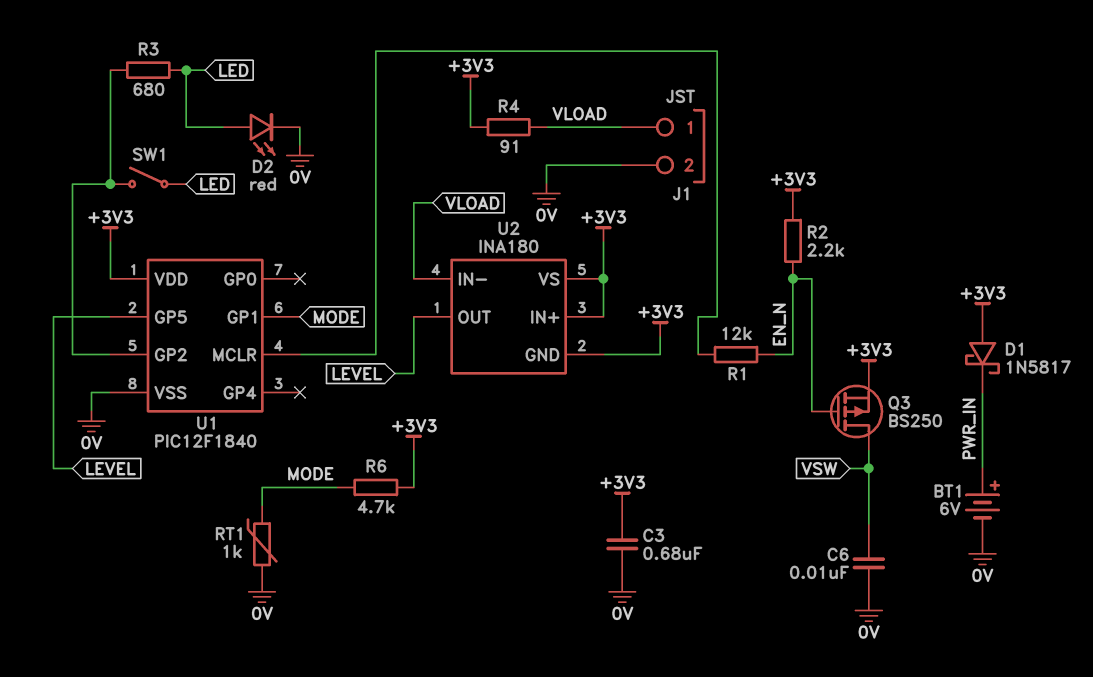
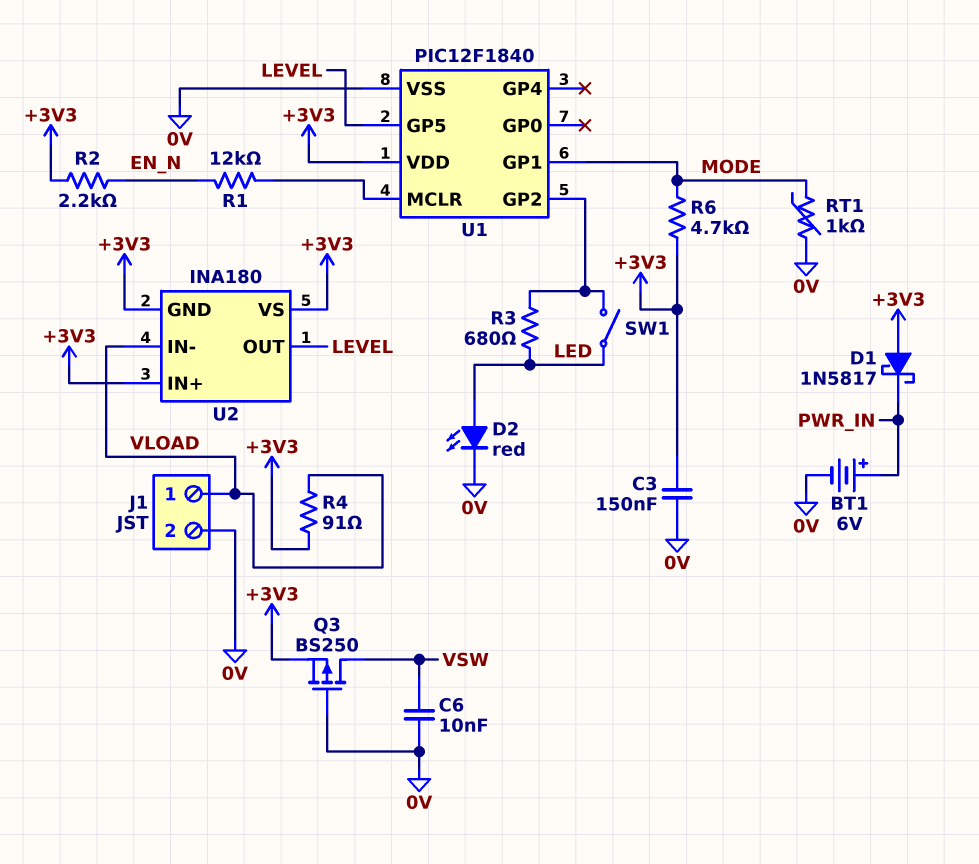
C3: 680nF (+3V3, 0V) -> 150nF (+3V3, 0V)
Q3: PMOS BS250 (G EN_N, D VSW, S +3V3) -> PMOS BS250 (G 0V, D VSW, S +3V3)

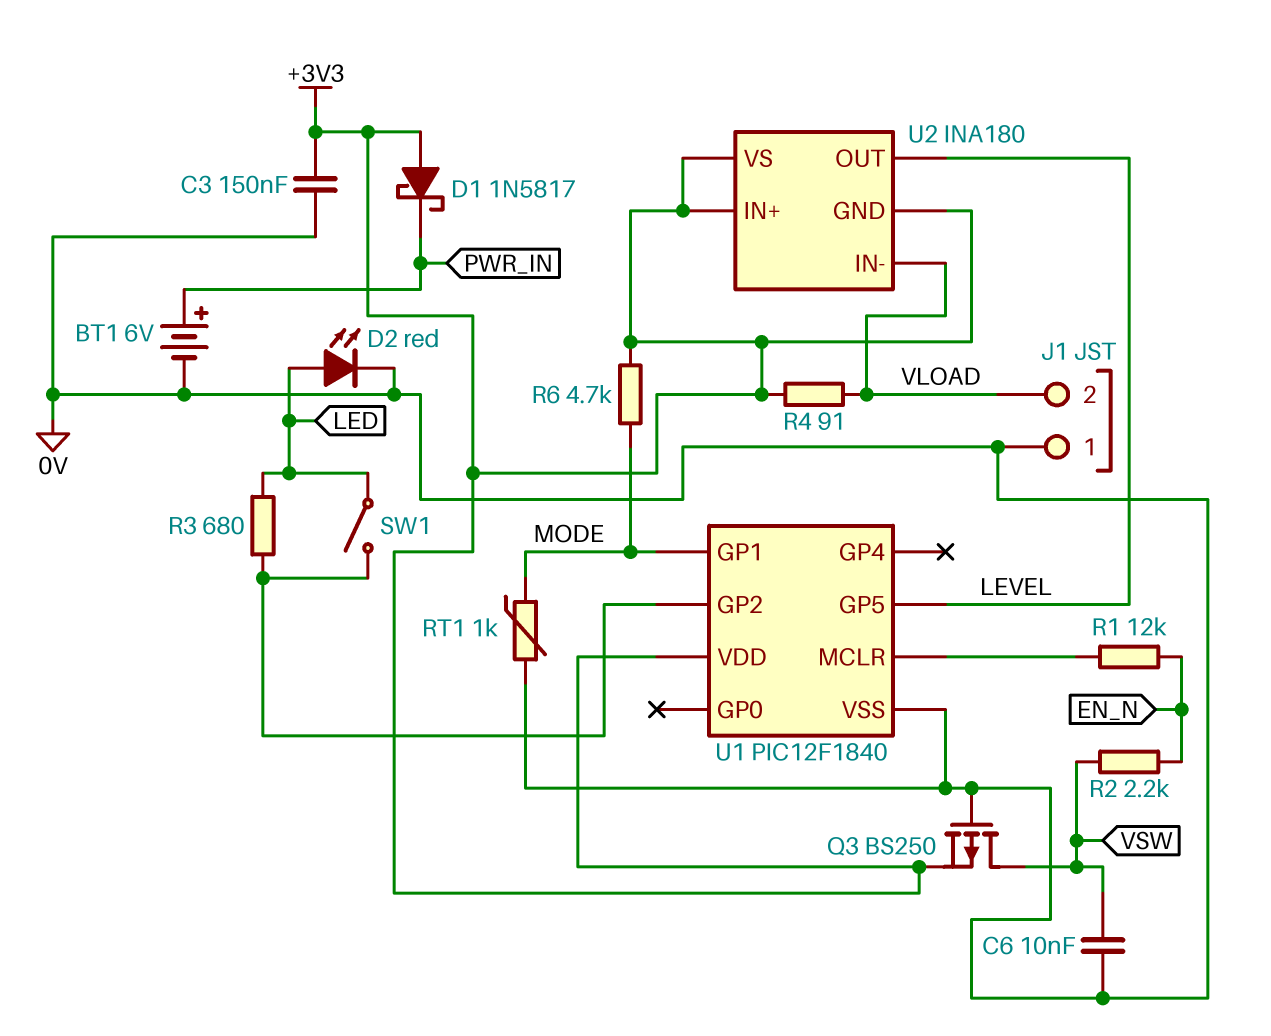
J1 pin 1: VLOAD -> 0V
J1 pin 2: 0V -> VLOAD
R2: 2.2k (+3V3, EN_N) -> 2.2k (EN_N, VSW)

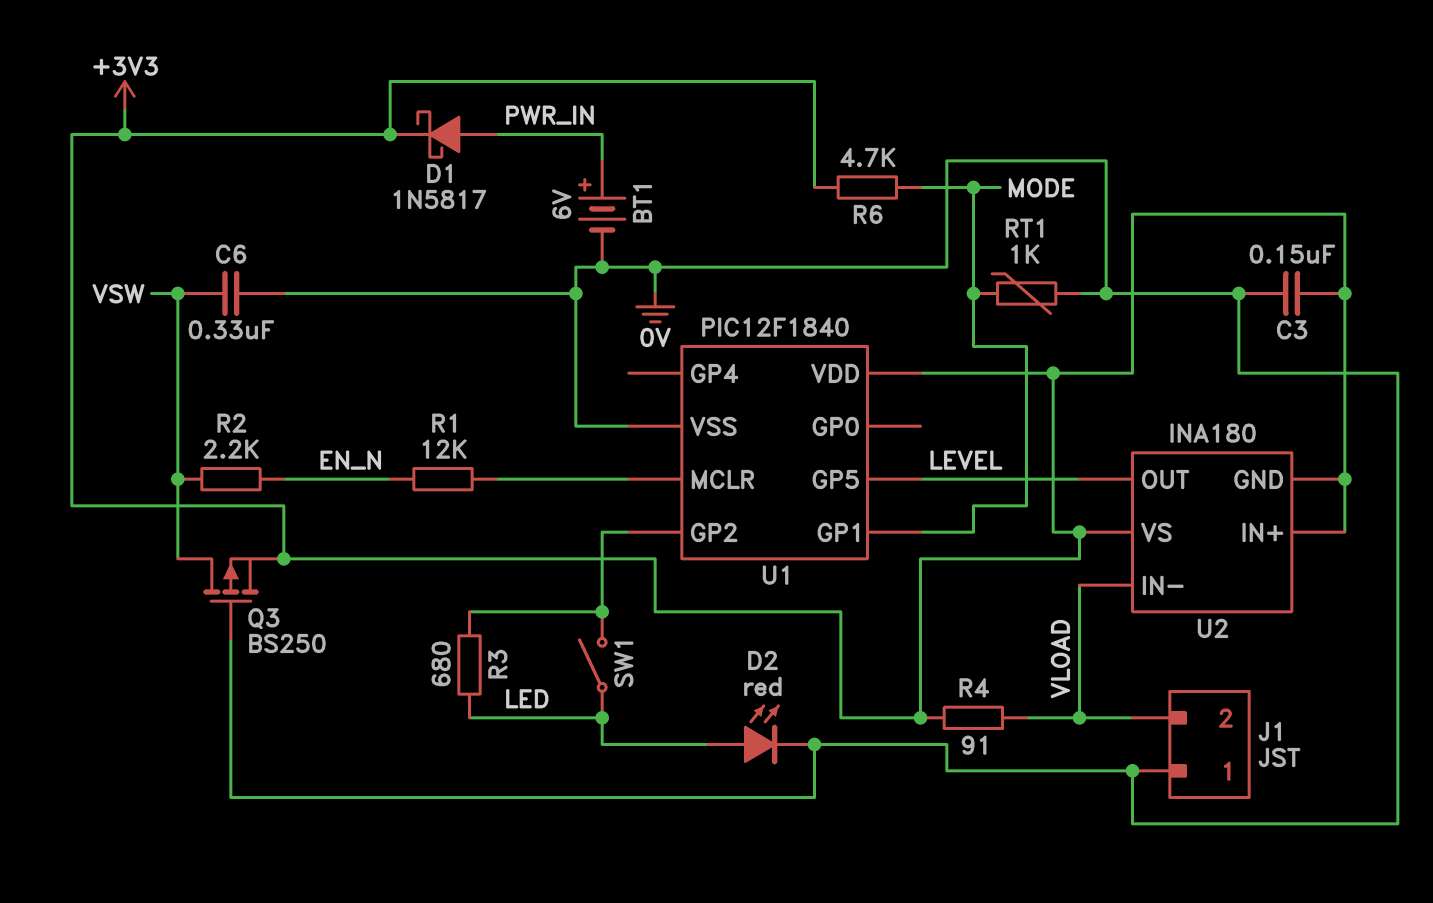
C6: 10nF (0V, VSW) -> 330nF (0V, VSW)
D1: schottky 1N5817 (A +3V3, K PWR_IN) -> schottky 1N5817 (A PWR_IN, K +3V3)

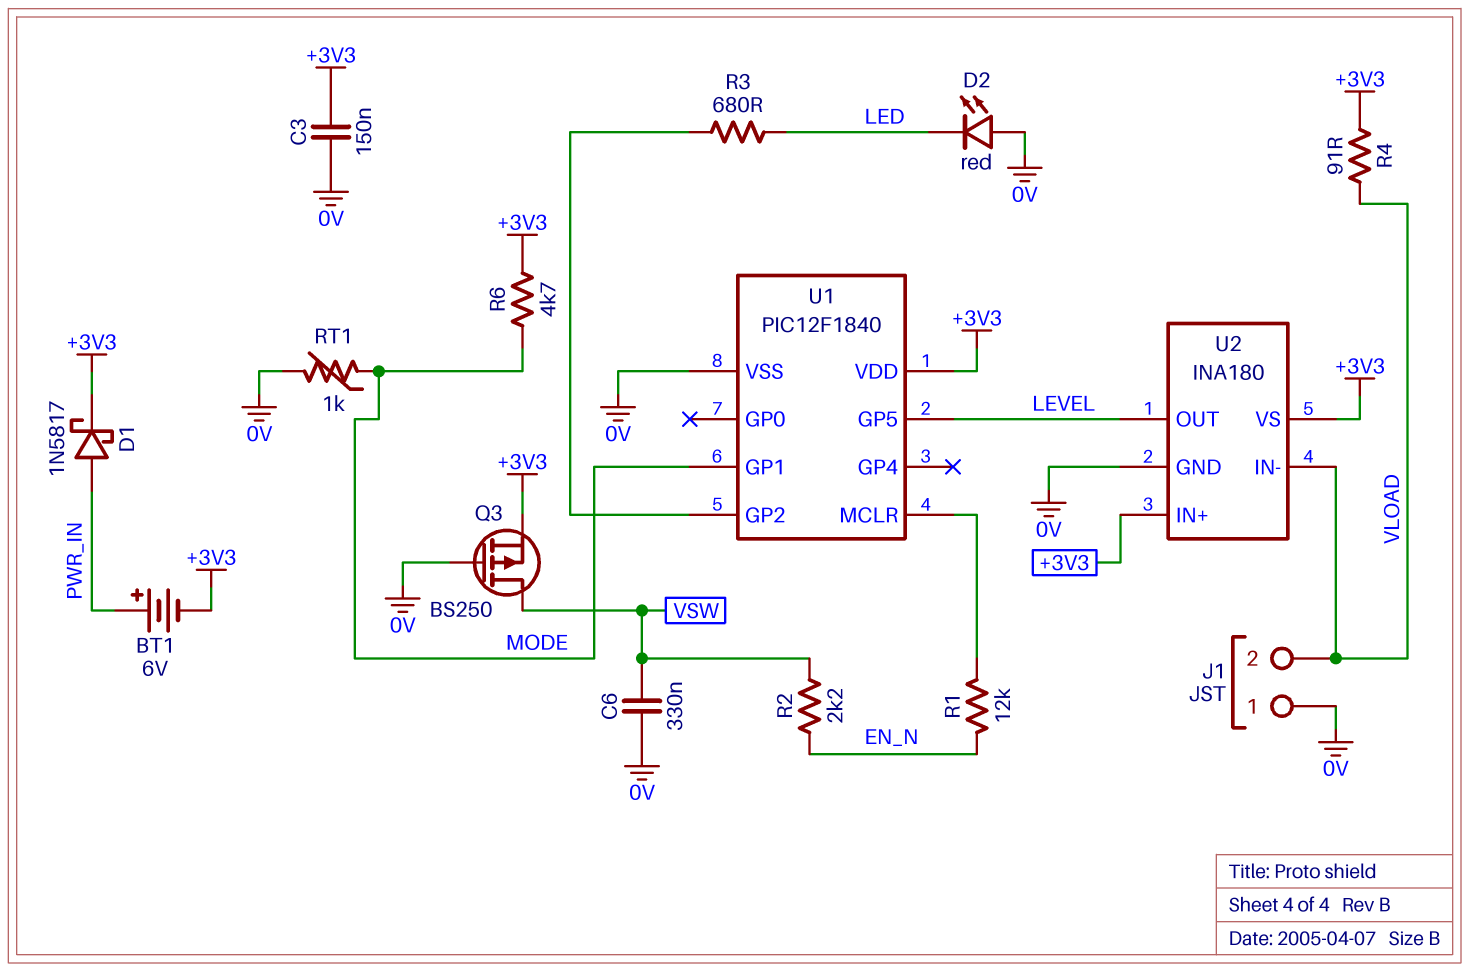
BT1: 6V (plus PWR_IN, minus 0V) -> 6V (plus PWR_IN, minus +3V3)
D2: LED red (A LED, K 0V) -> LED red (A 0V, K LED)
SW1: switch (LED, U1/GP2) -> none
U2 pin GND: +3V3 -> 0V

